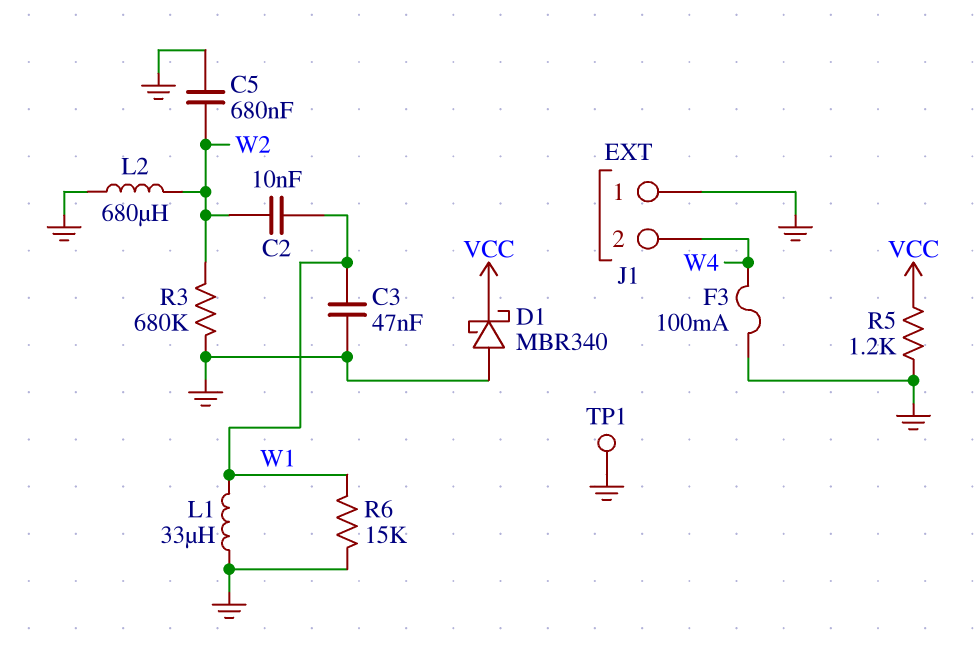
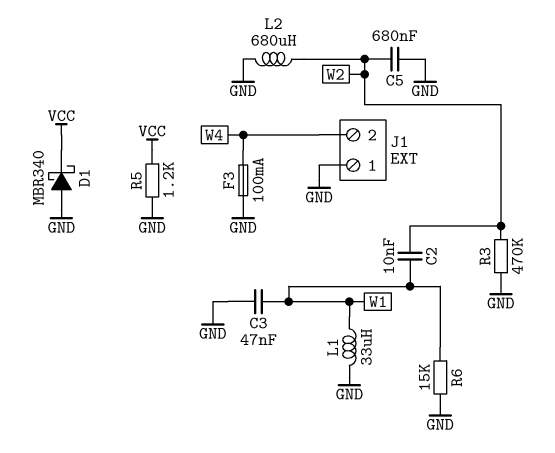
R3: 680k (GND, W2) -> 470k (GND, W2)
TP1: test point (GND) -> none

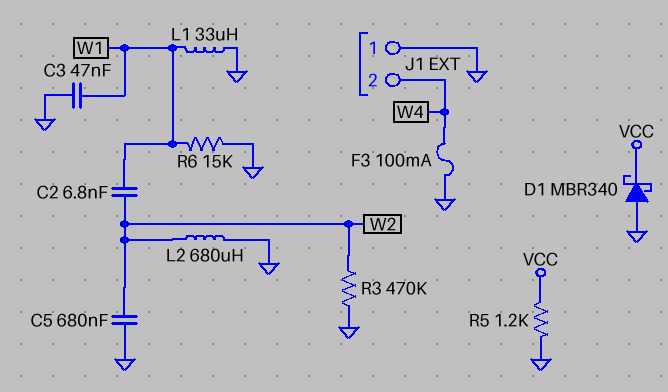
C2: 10nF (W1, W2) -> 6.8nF (W1, W2)

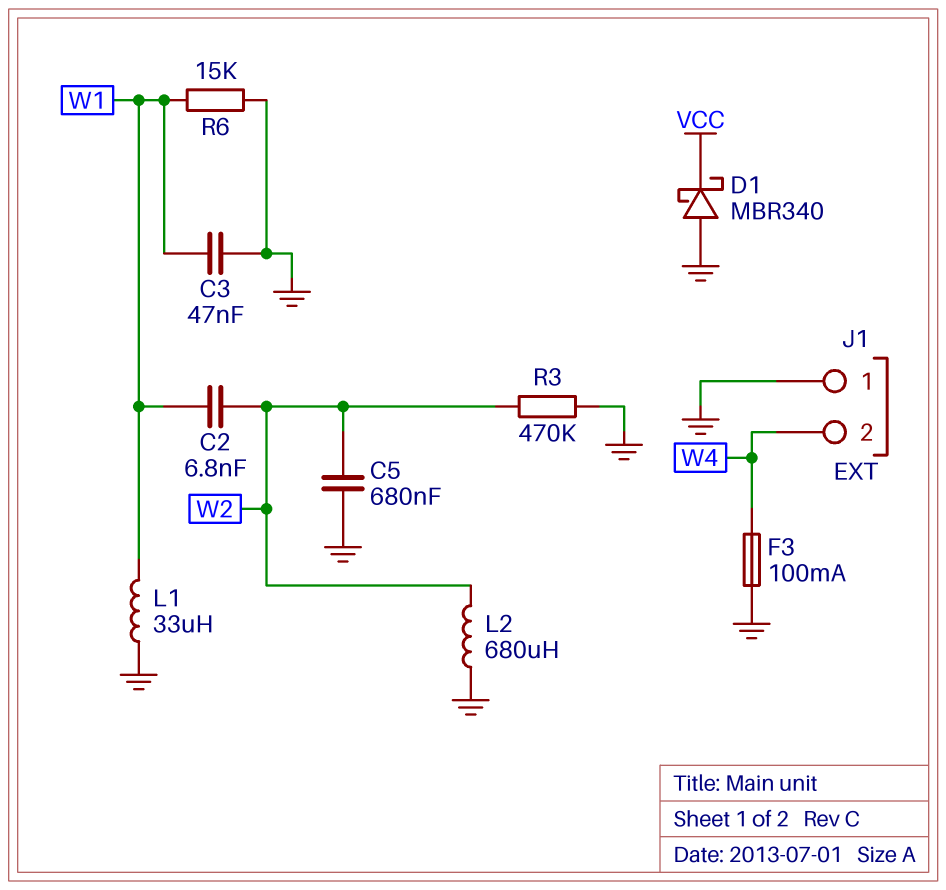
R5: 1.2k (GND, VCC) -> none

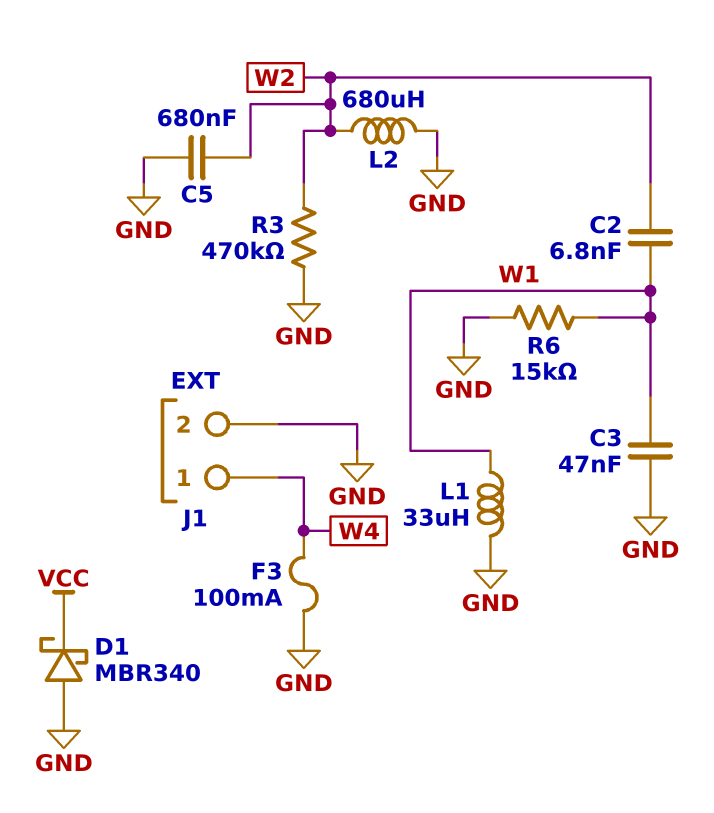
J1 pin 1: GND -> W4
J1 pin 2: W4 -> GND

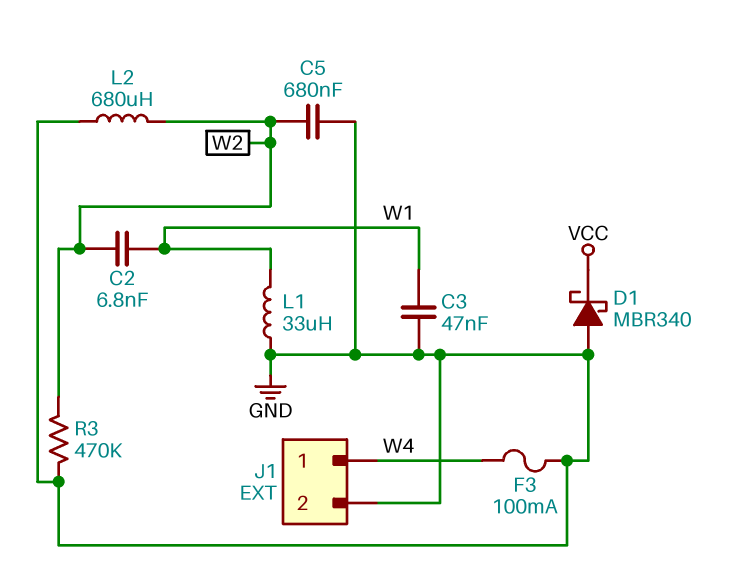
R6: 15k (GND, W1) -> none

